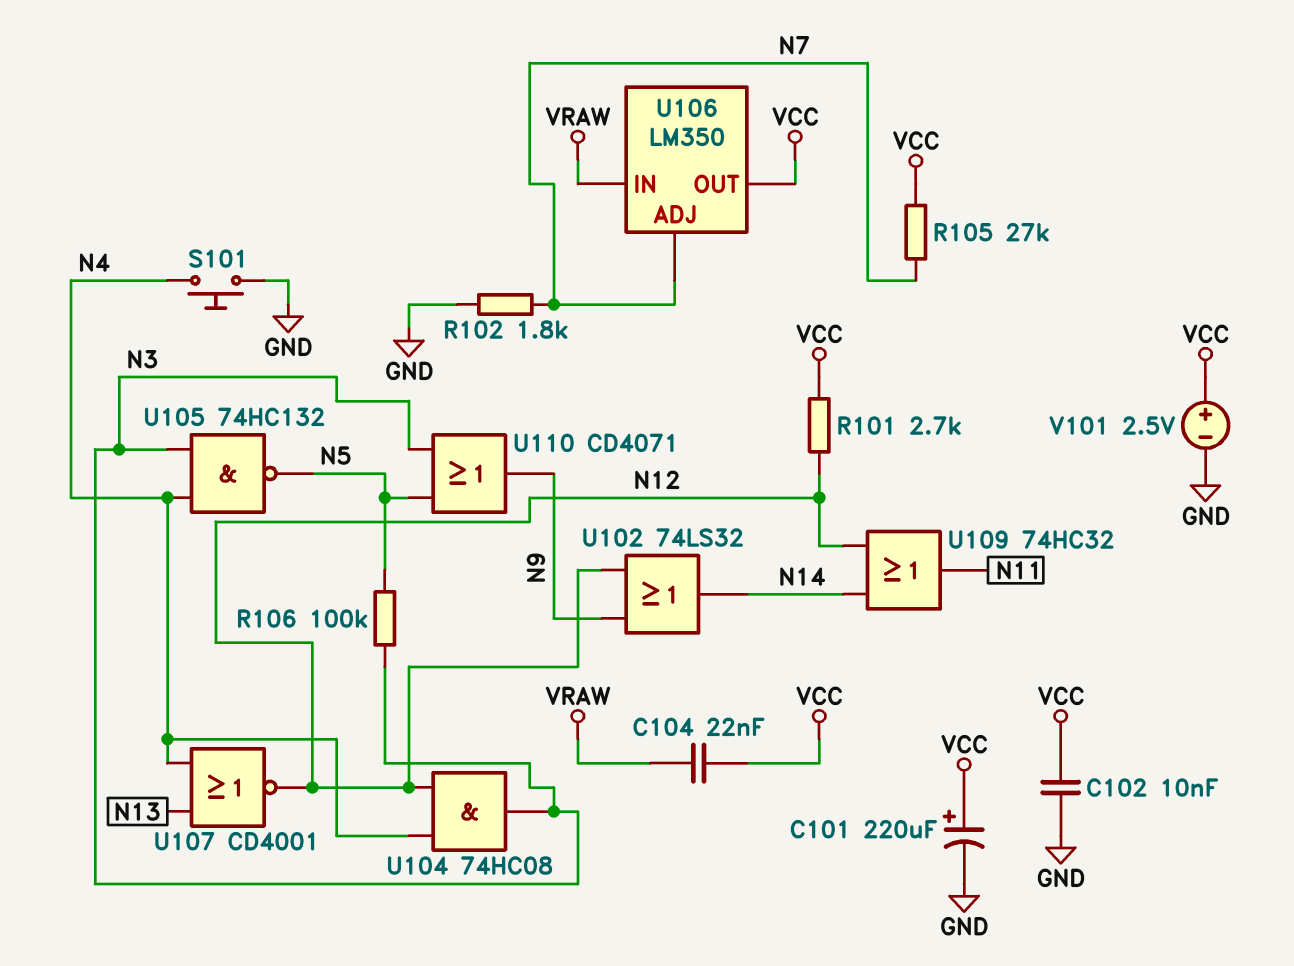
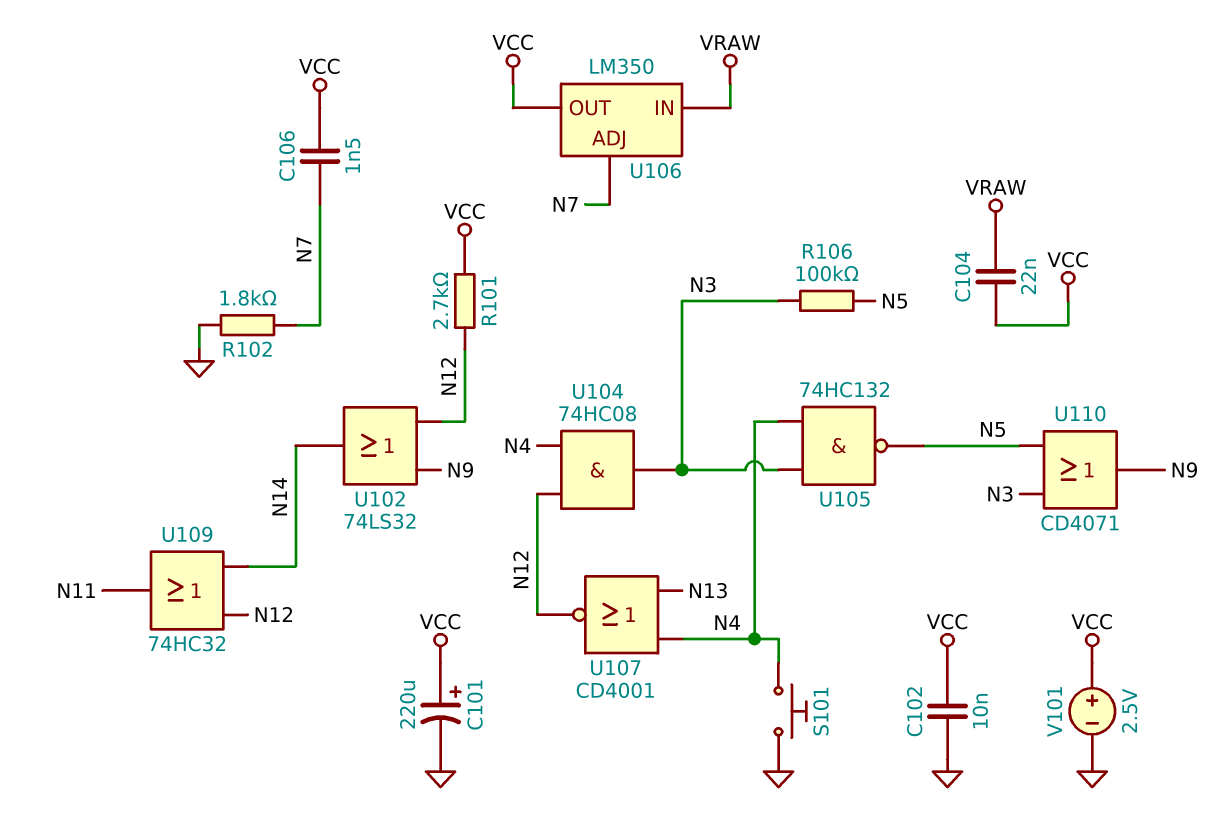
C106: none -> 1.5nF (N7, VCC)
R105: 27k (N7, VCC) -> none

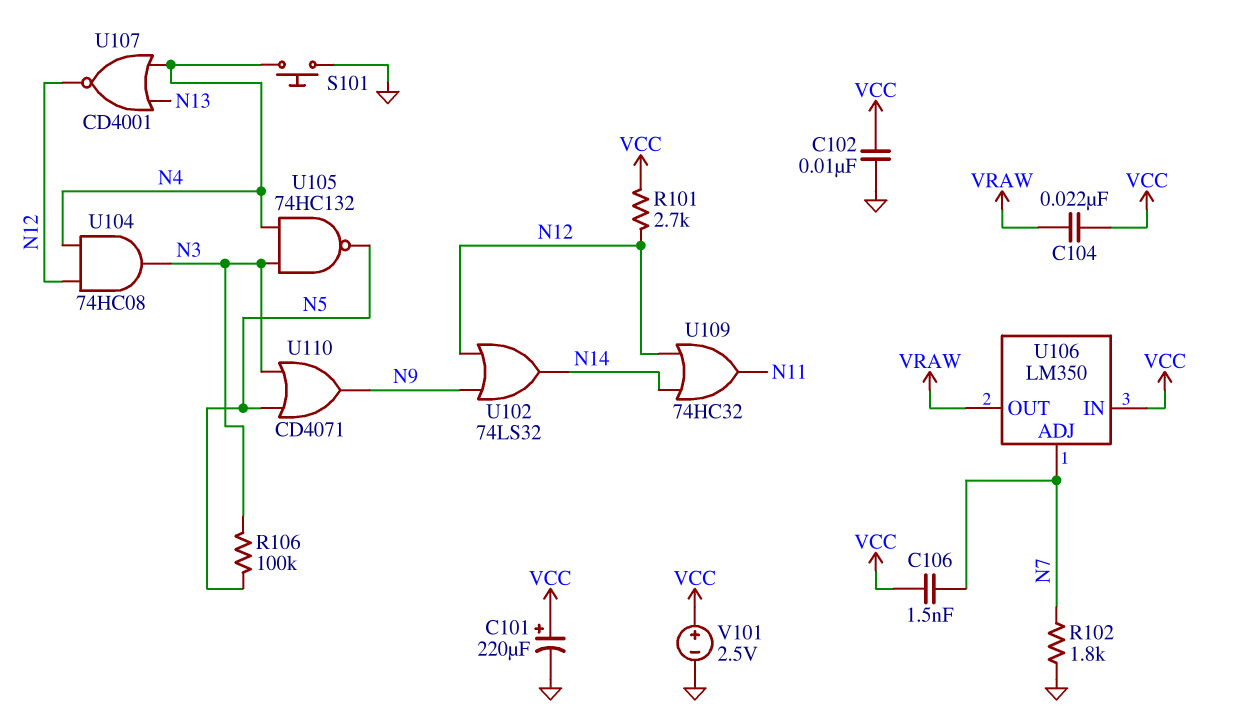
U106 pin IN: VRAW -> VCC
U106 pin OUT: VCC -> VRAW

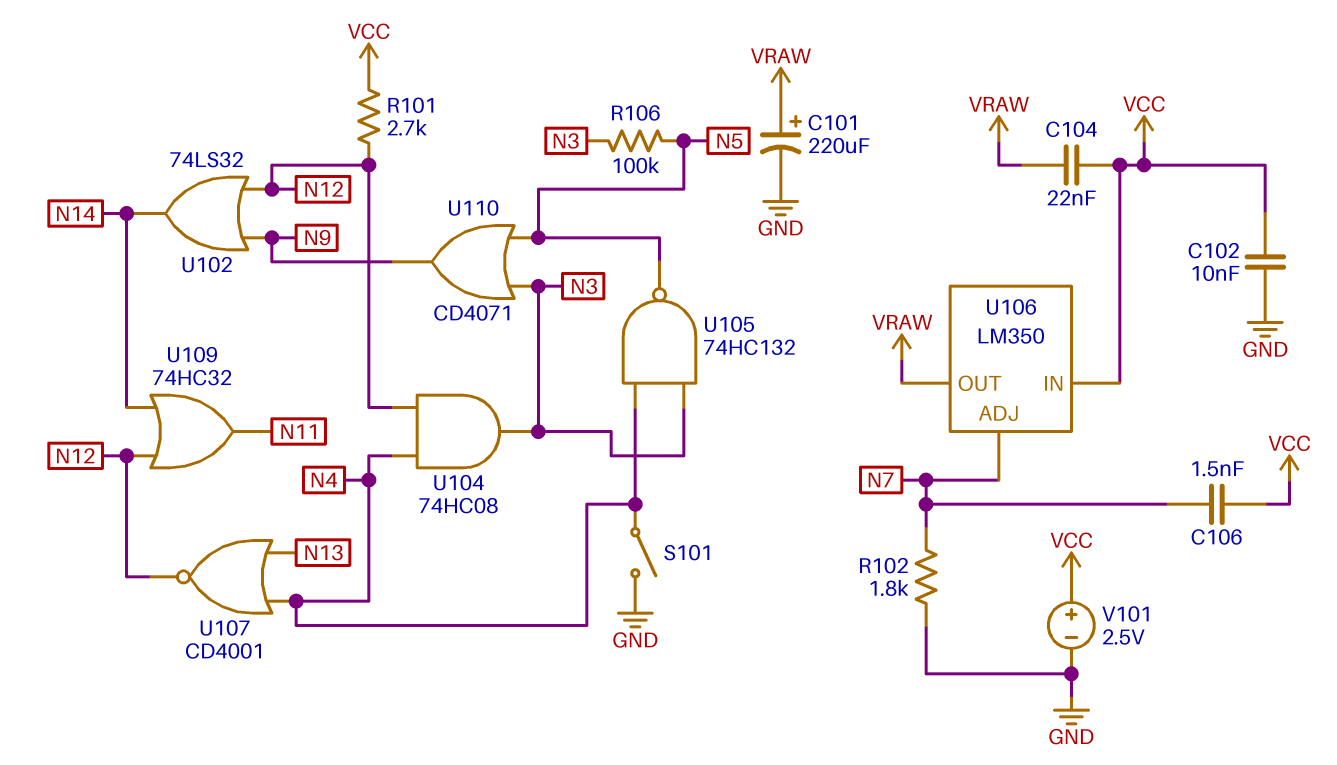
C101: 220uF (plus VCC, minus GND) -> 220uF (plus VRAW, minus GND)
S101: button (GND, N4) -> switch (GND, N4)

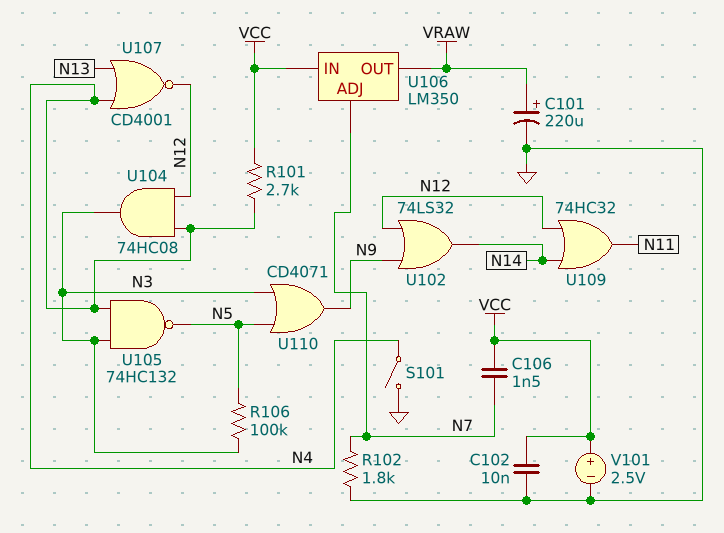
C104: 22nF (VCC, VRAW) -> none
R101: 2.7k (N12, VCC) -> 2.7k (N4, VCC)

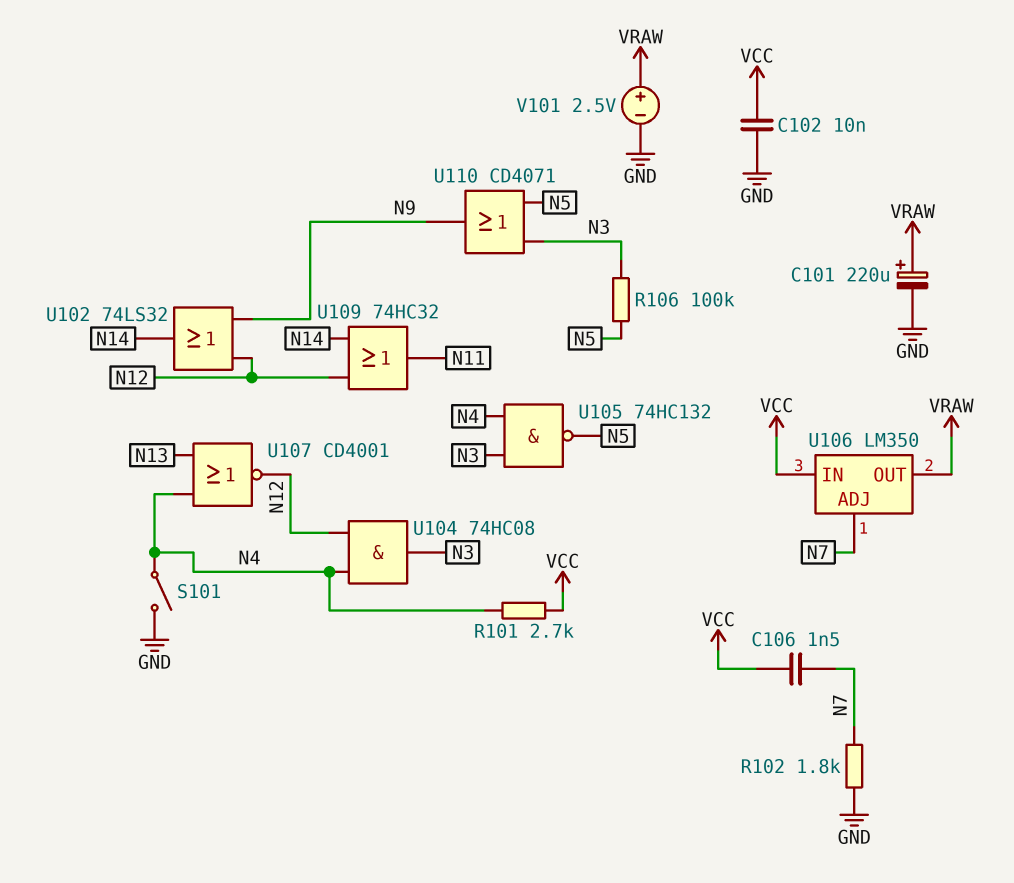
V101: 2.5V (plus VCC, minus GND) -> 2.5V (plus VRAW, minus GND)

